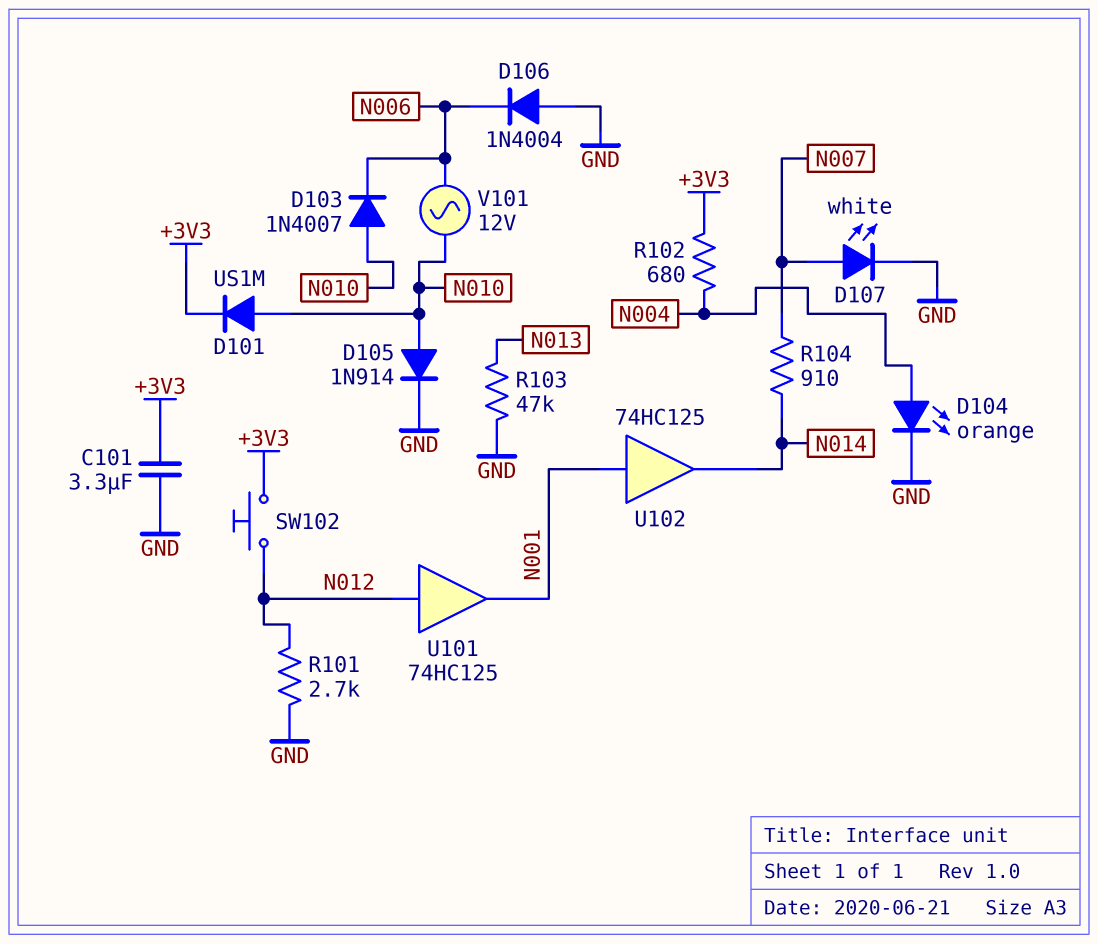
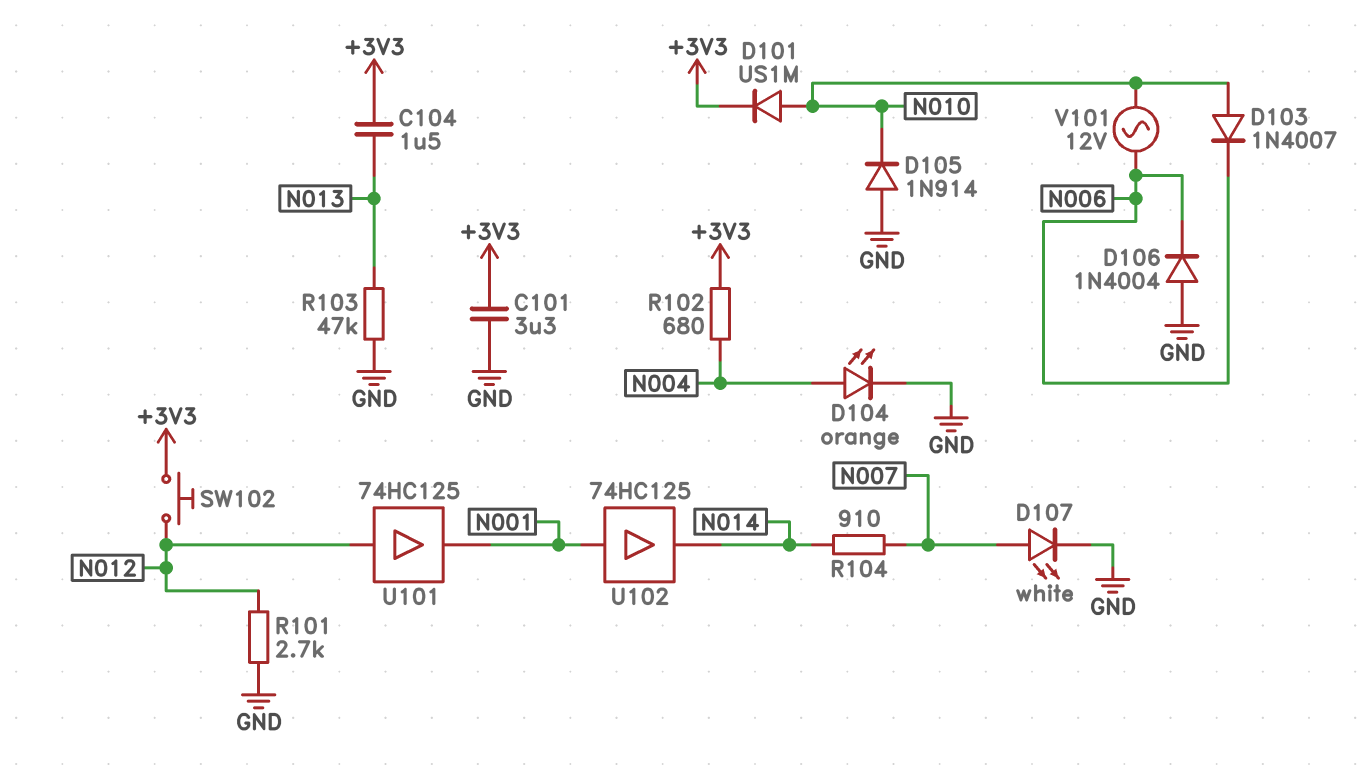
C104: none -> 1.5uF (+3V3, N013)
D105: diode 1N914 (A N010, K GND) -> diode 1N914 (A GND, K N010)

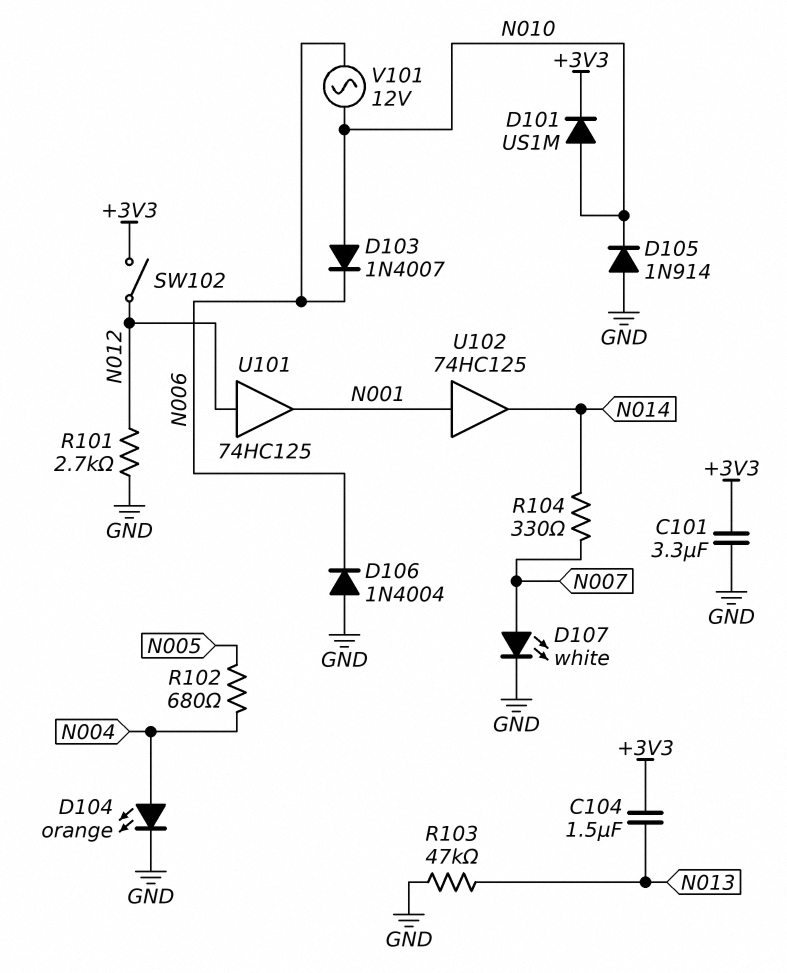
R102: 680 (+3V3, N004) -> 680 (N004, N005)
R104: 910 (N007, N014) -> 330 (N007, N014)
SW102: button (+3V3, N012) -> switch (+3V3, N012)

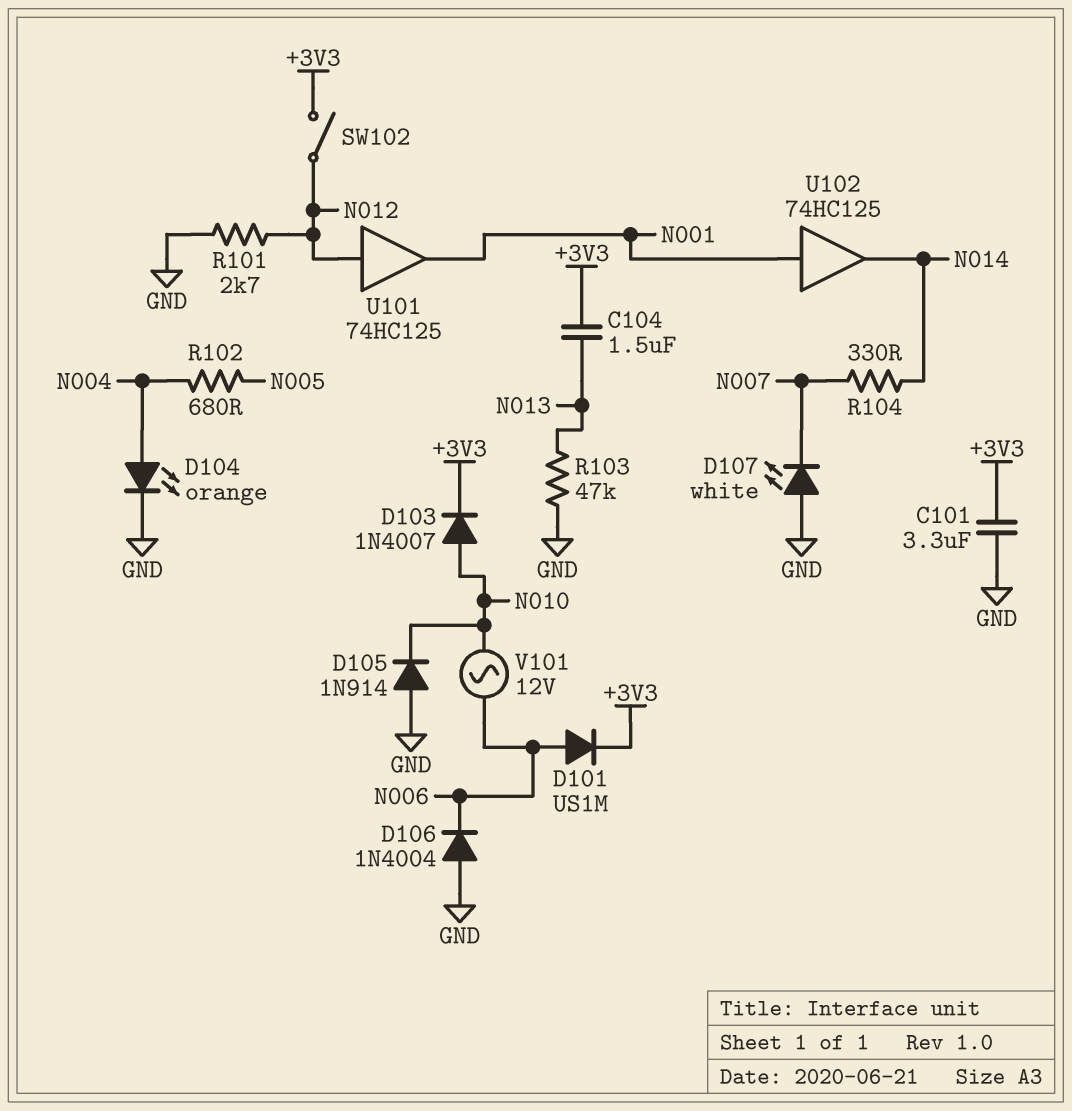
D101: diode US1M (A N010, K +3V3) -> diode US1M (A N006, K +3V3)
D103: diode 1N4007 (A N010, K N006) -> diode 1N4007 (A N010, K +3V3)
D107: LED white (A N007, K GND) -> LED white (A GND, K N007)

